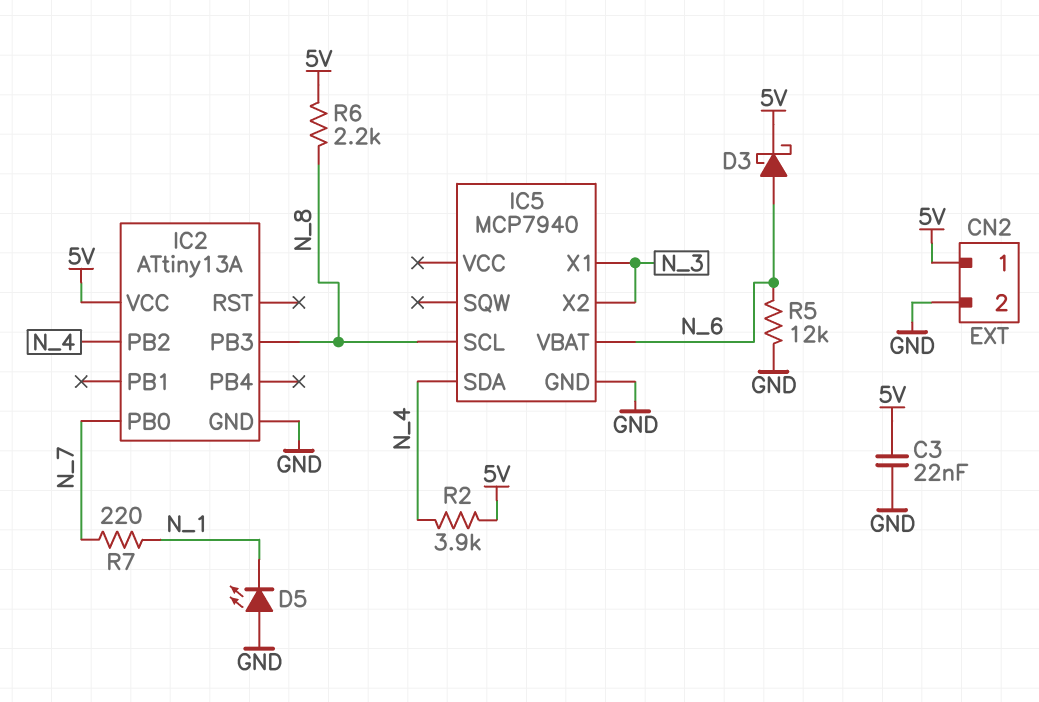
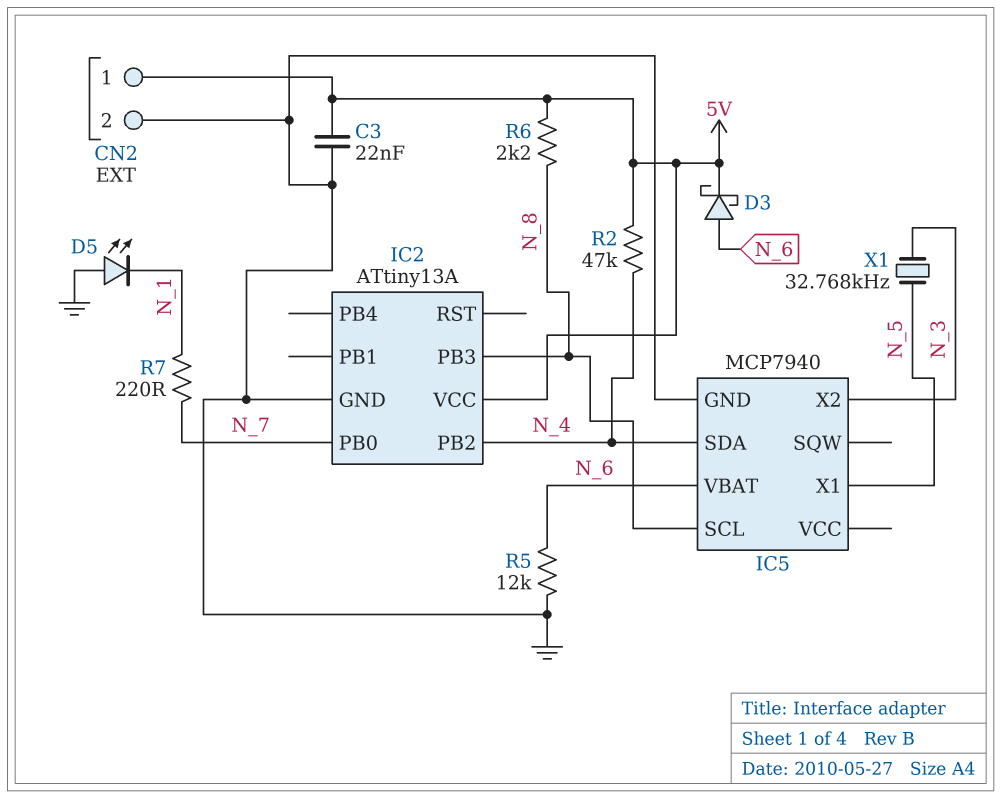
IC5 pin X1: N_3 -> N_5
R2: 3.9k (5V, N_4) -> 47k (5V, N_4)
X1: none -> 32.768kHz (N_3, N_5)

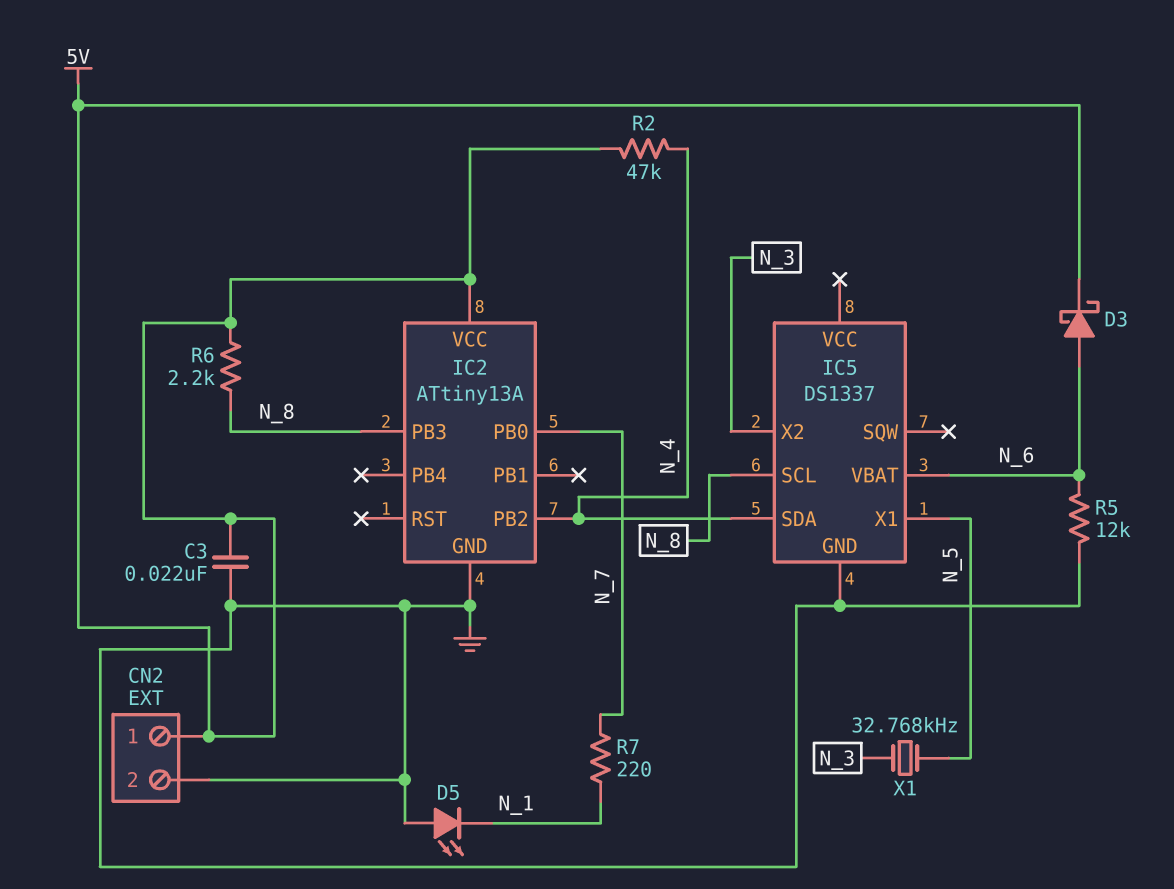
IC5: MCP7940 -> DS1337

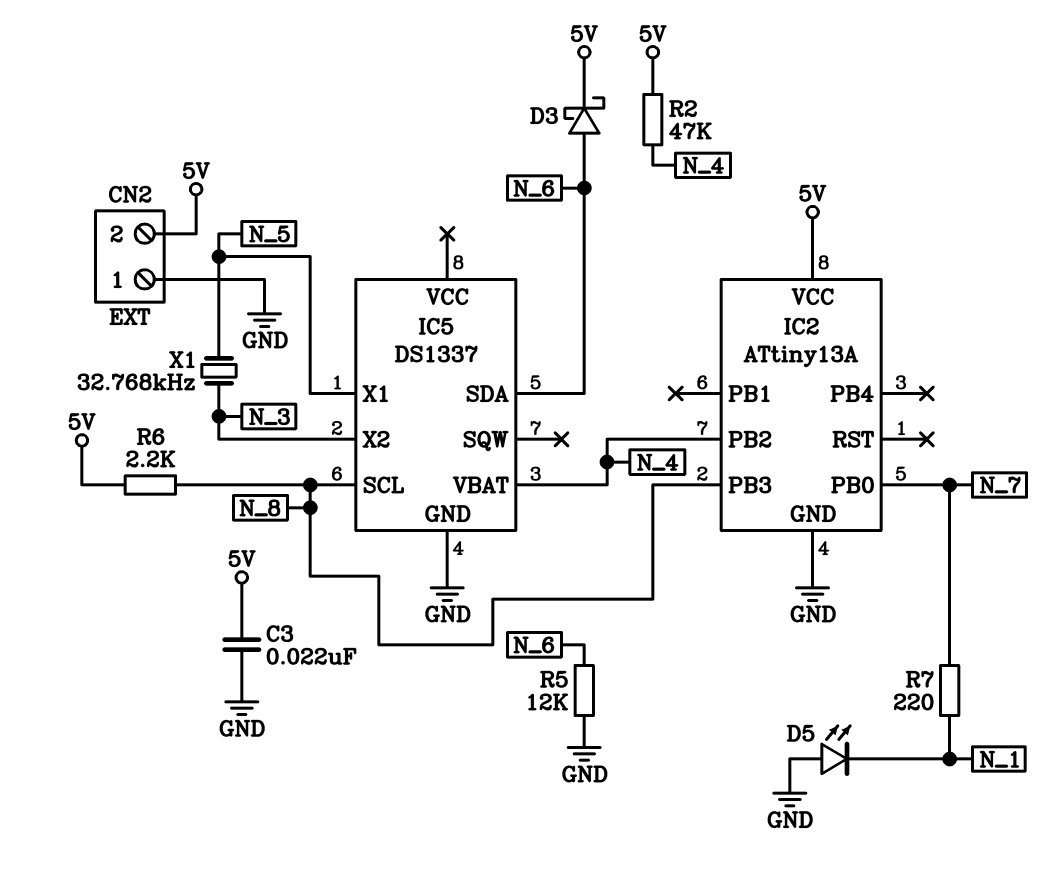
CN2 pin 1: 5V -> GND
CN2 pin 2: GND -> 5V
IC5 pin SDA: N_4 -> N_6
IC5 pin VBAT: N_6 -> N_4

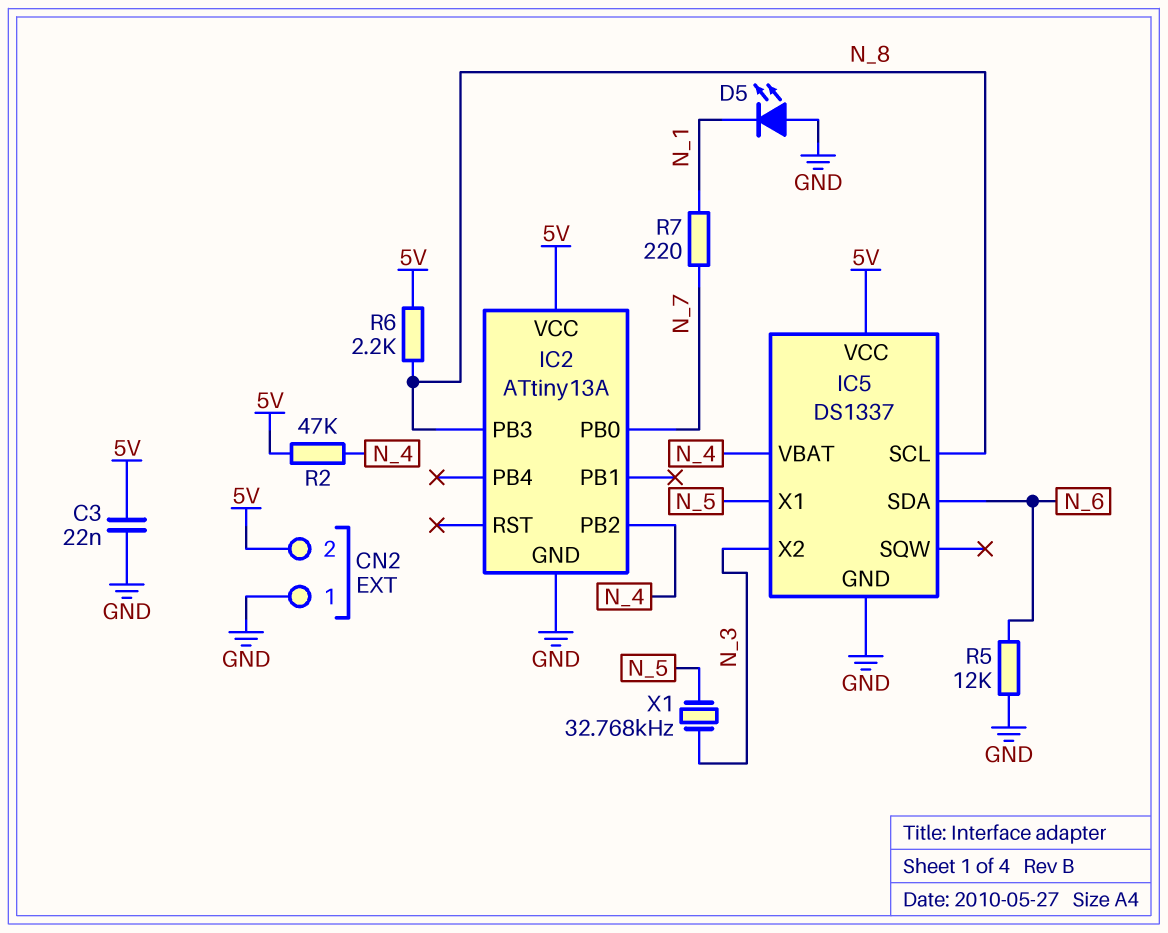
D3: schottky (A N_6, K 5V) -> none
IC5 pin VCC: none -> 5V

